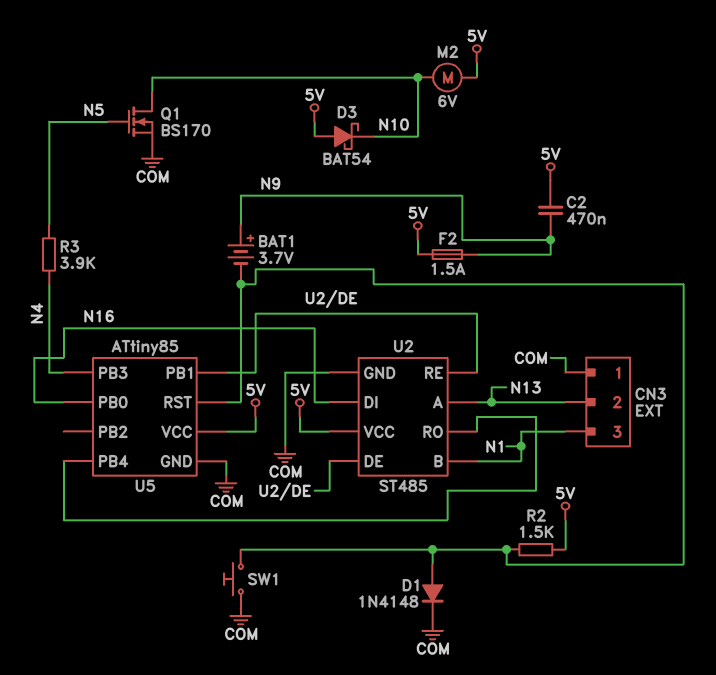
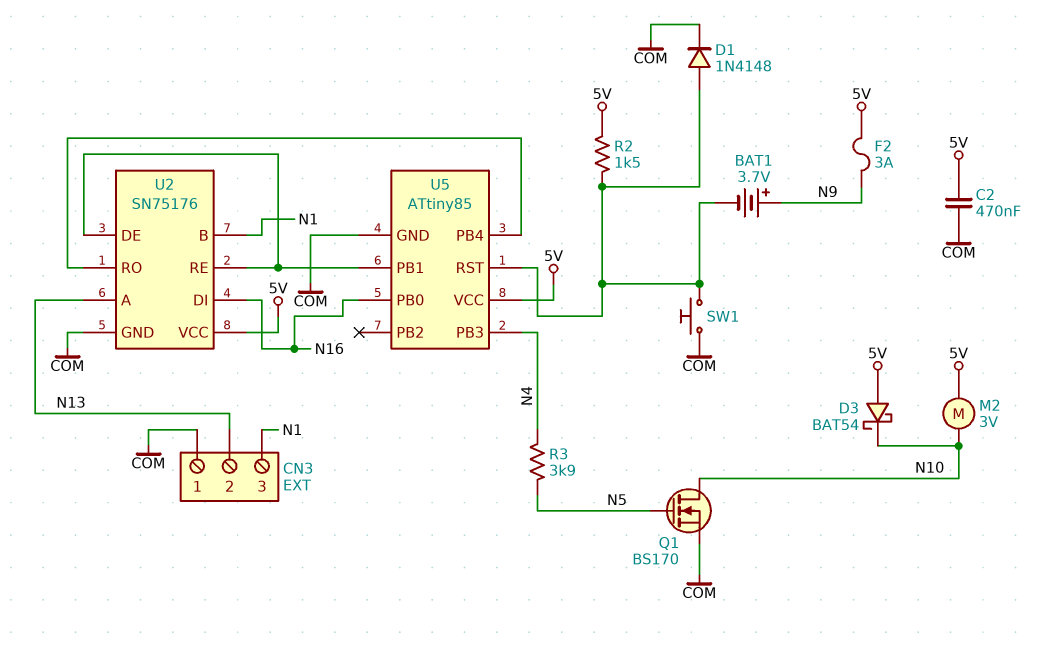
C2: 470nF (5V, N9) -> 470nF (5V, COM)
F2: 1.5A (5V, N9) -> 3A (5V, N9)
M2: motor 6V (5V, N10) -> motor 3V (5V, N10)
U2: ST485 -> SN75176

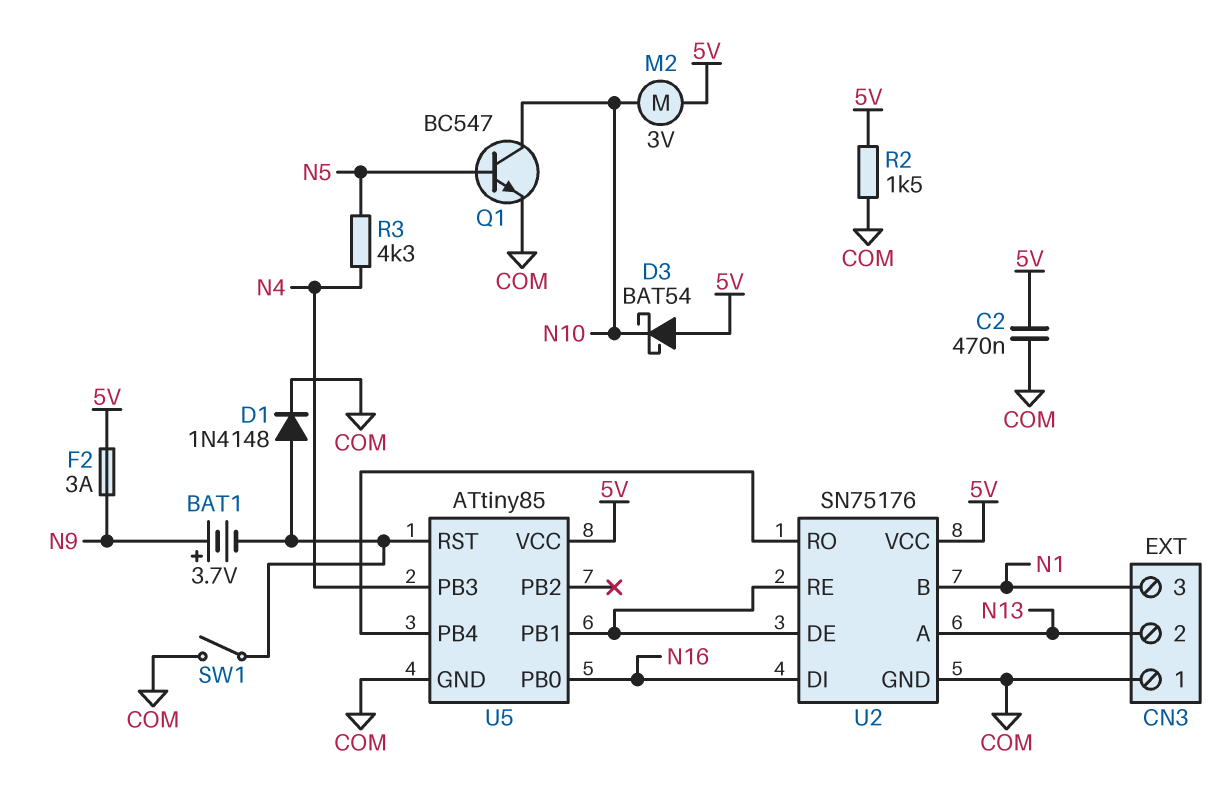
Q1: NMOS BS170 (G N5, D N10, S COM) -> NPN BC547 (B N5, C N10, E COM)
R2: 1.5k (5V, U5/RST) -> 1.5k (5V, COM)
R3: 3.9k (N4, N5) -> 4.3k (N4, N5)
SW1: button (COM, U5/RST) -> switch (COM, U5/RST)

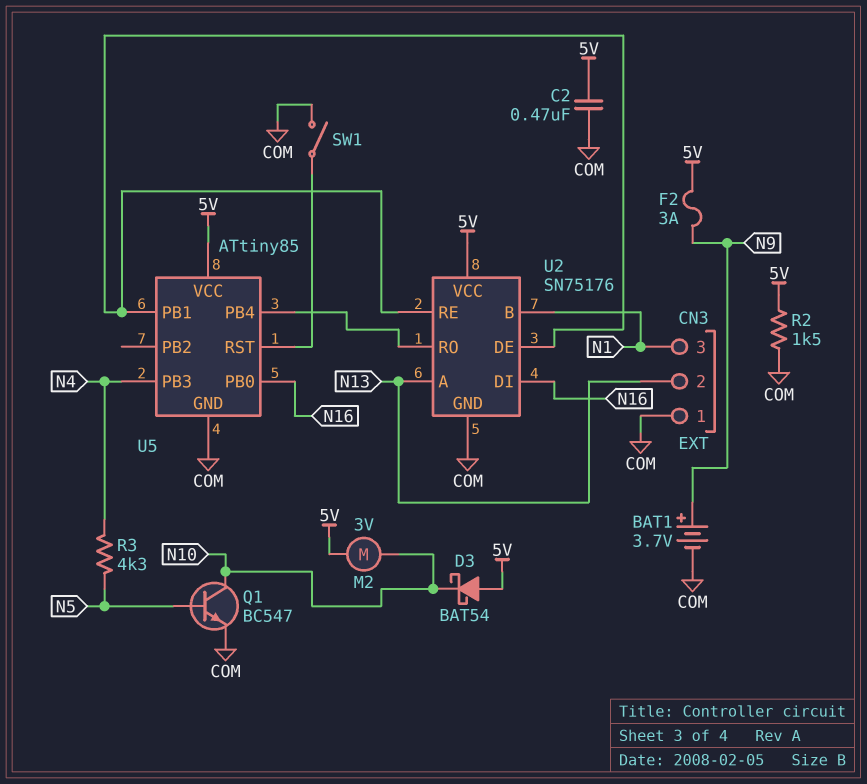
BAT1: 3.7V (plus N9, minus U5/RST) -> 3.7V (plus N9, minus COM)
D1: diode 1N4148 (A U5/RST, K COM) -> none

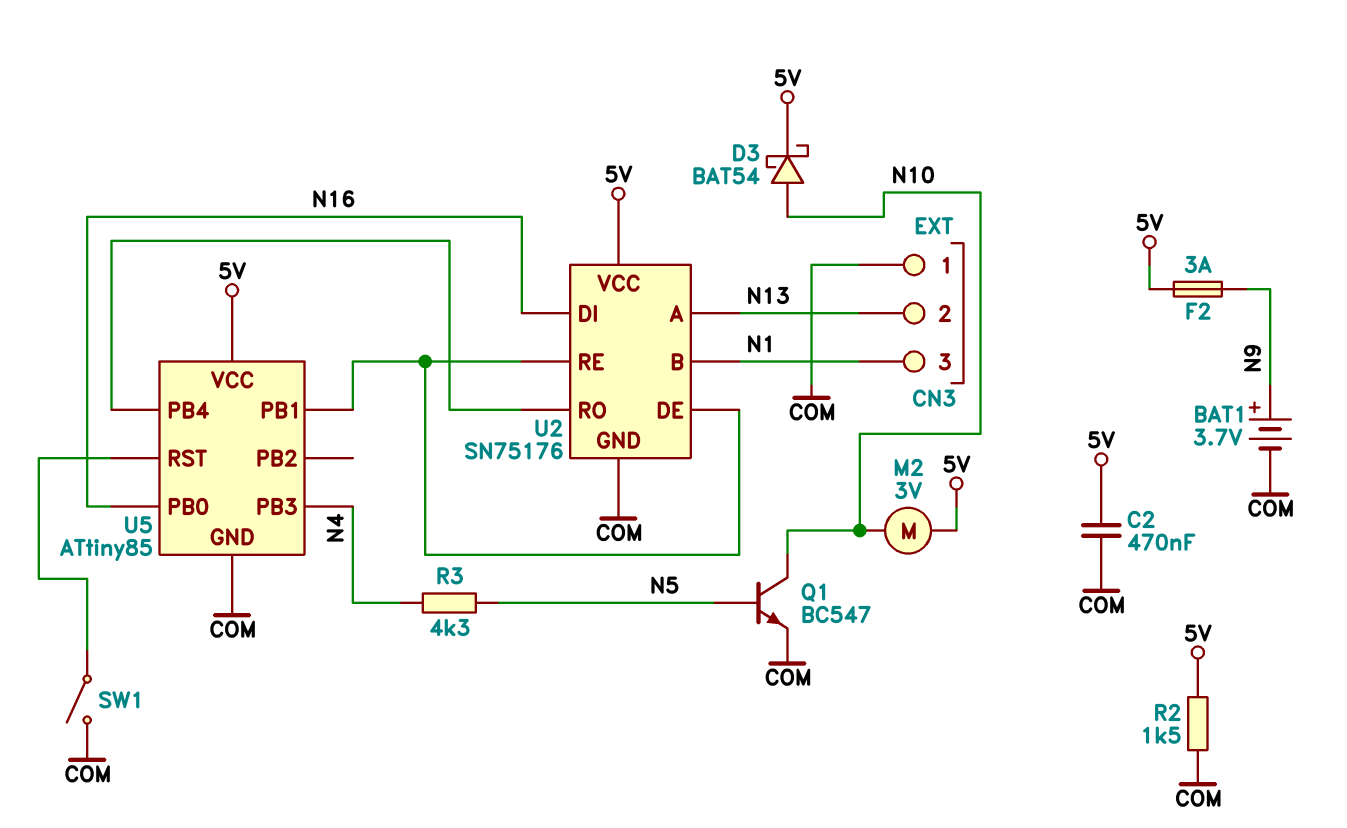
D3: schottky BAT54 (A 5V, K N10) -> schottky BAT54 (A N10, K 5V)

